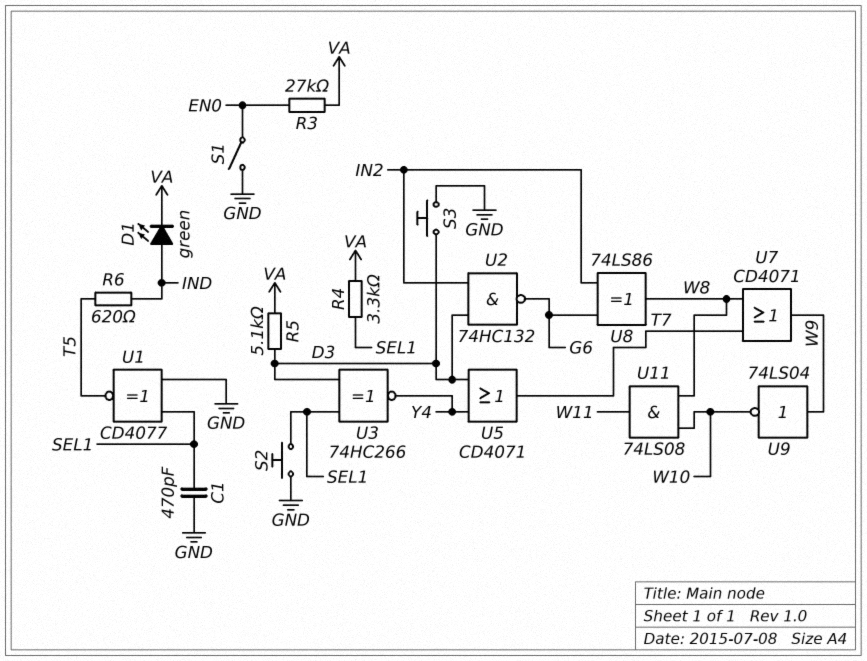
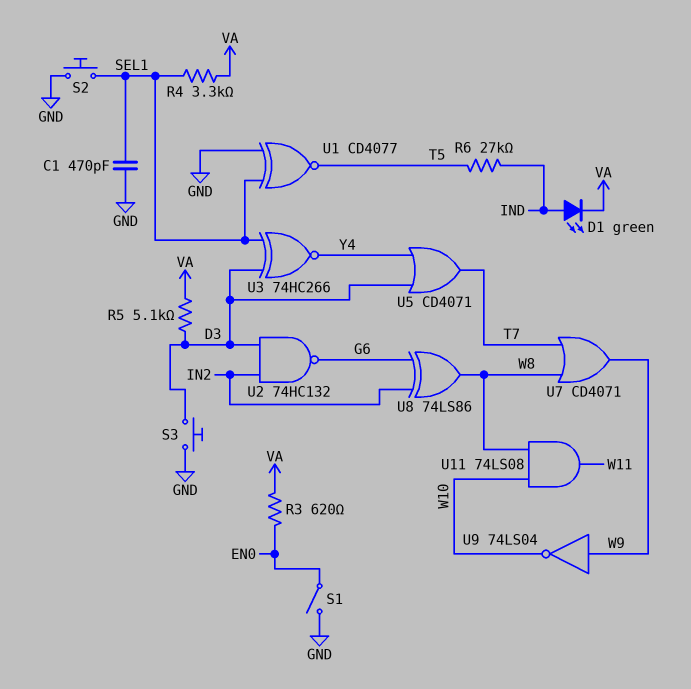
R3: 27k (EN0, VA) -> 620 (EN0, VA)
R6: 620 (IND, T5) -> 27k (IND, T5)

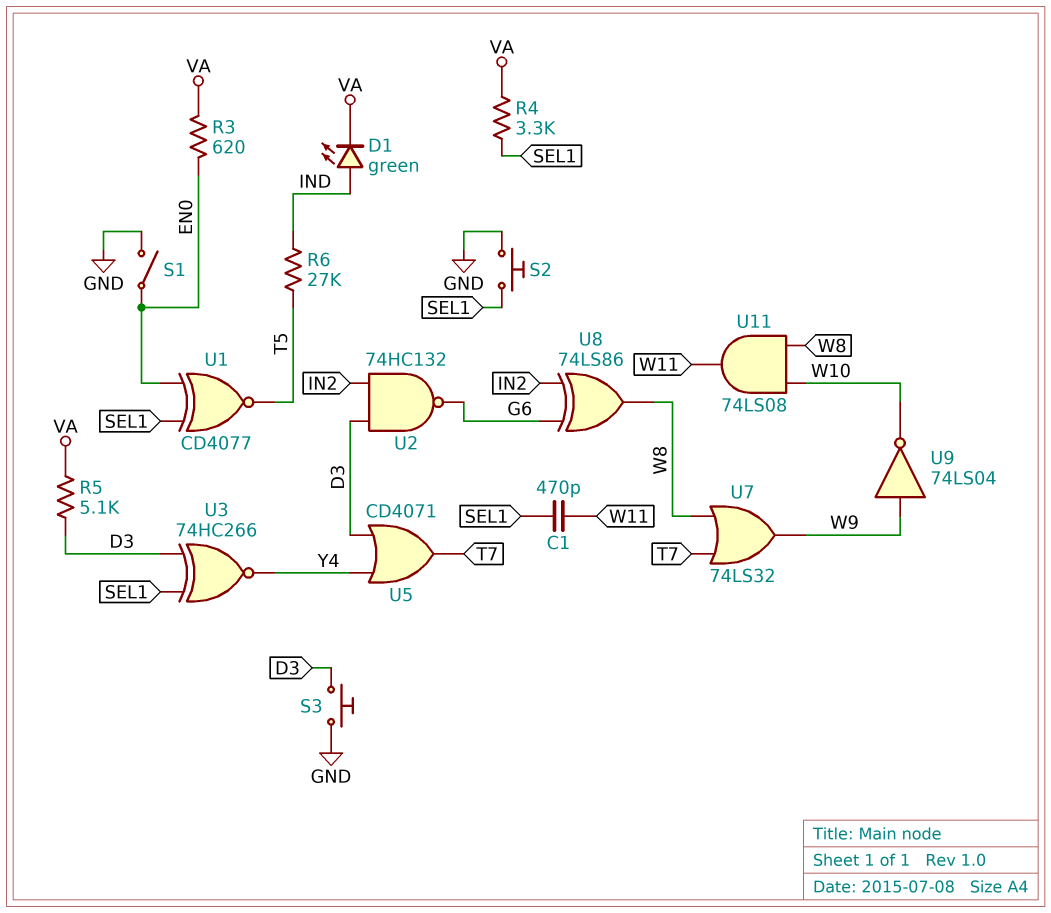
C1: 470pF (GND, SEL1) -> 470pF (SEL1, W11)
U1: XNOR CD4077 (in GND, in SEL1, out T5) -> XNOR CD4077 (in EN0, in SEL1, out T5)
U7: OR CD4071 (in T7, in W8, out W9) -> OR 74LS32 (in T7, in W8, out W9)

